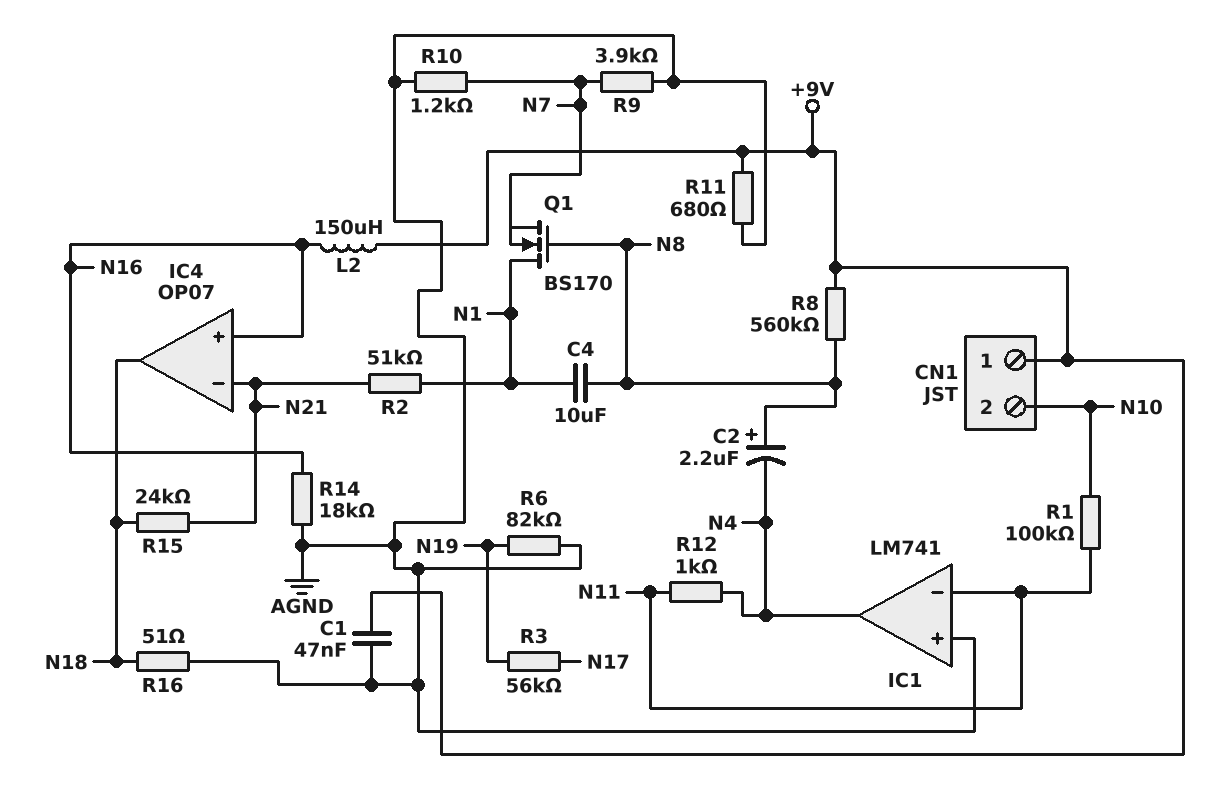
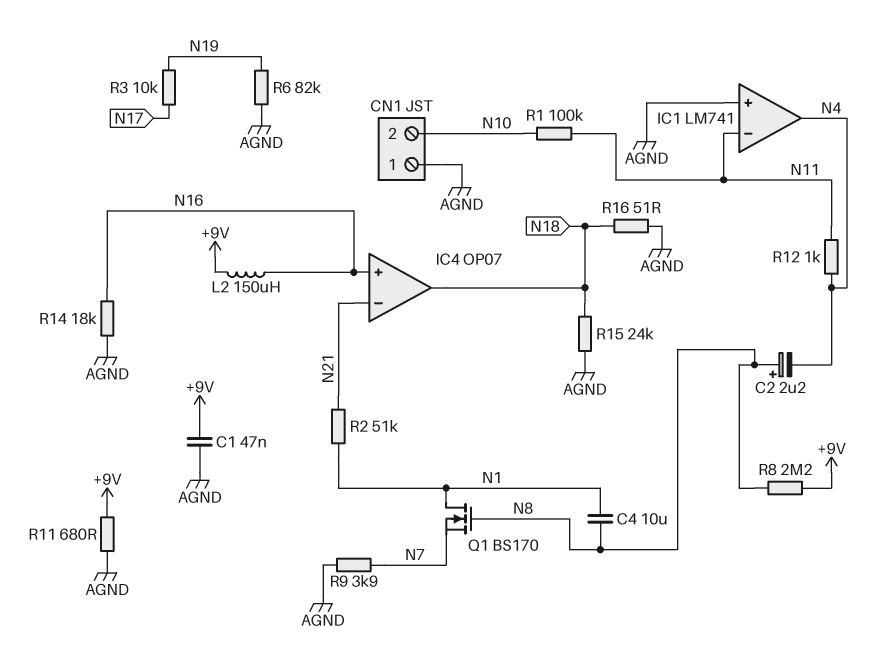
CN1 pin 1: +9V -> AGND
R3: 56k (N17, N19) -> 10k (N17, N19)
R8: 560k (+9V, N8) -> 2.2M (+9V, N8)
R10: 1.2k (AGND, N7) -> none
R15: 24k (N18, N21) -> 24k (AGND, N18)

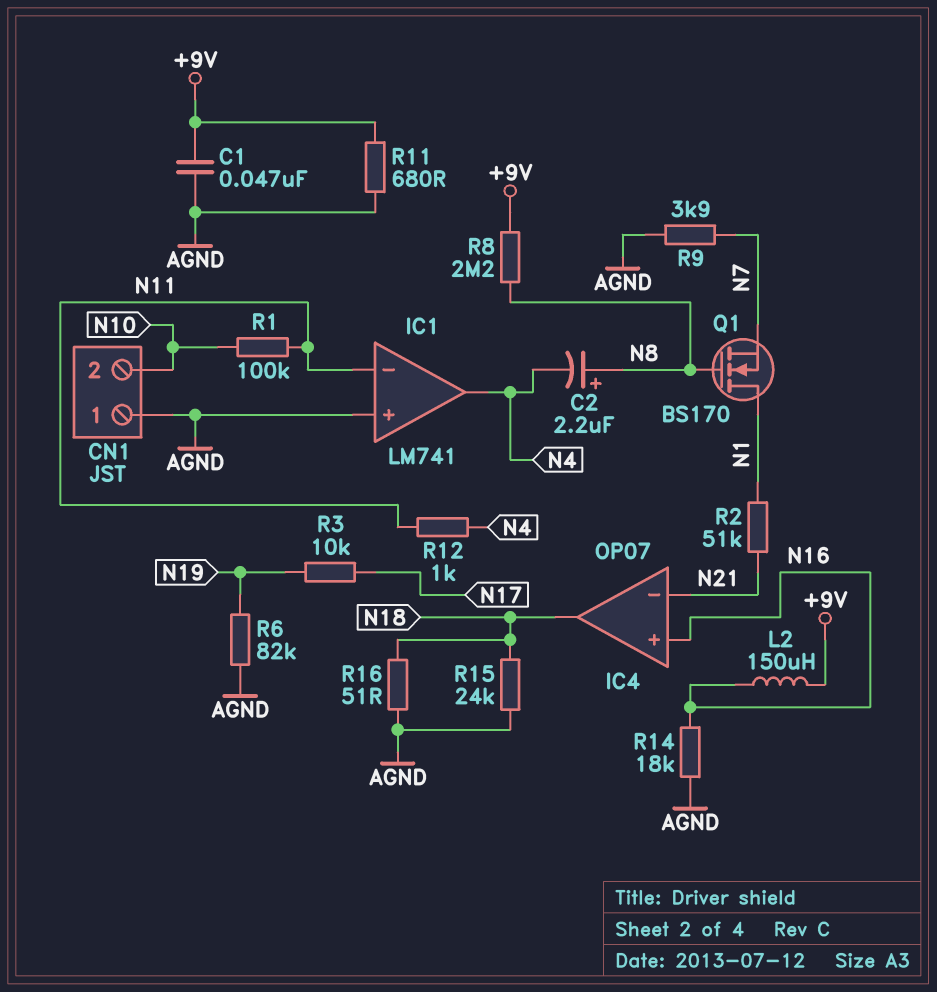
C4: 10uF (N1, N8) -> none

